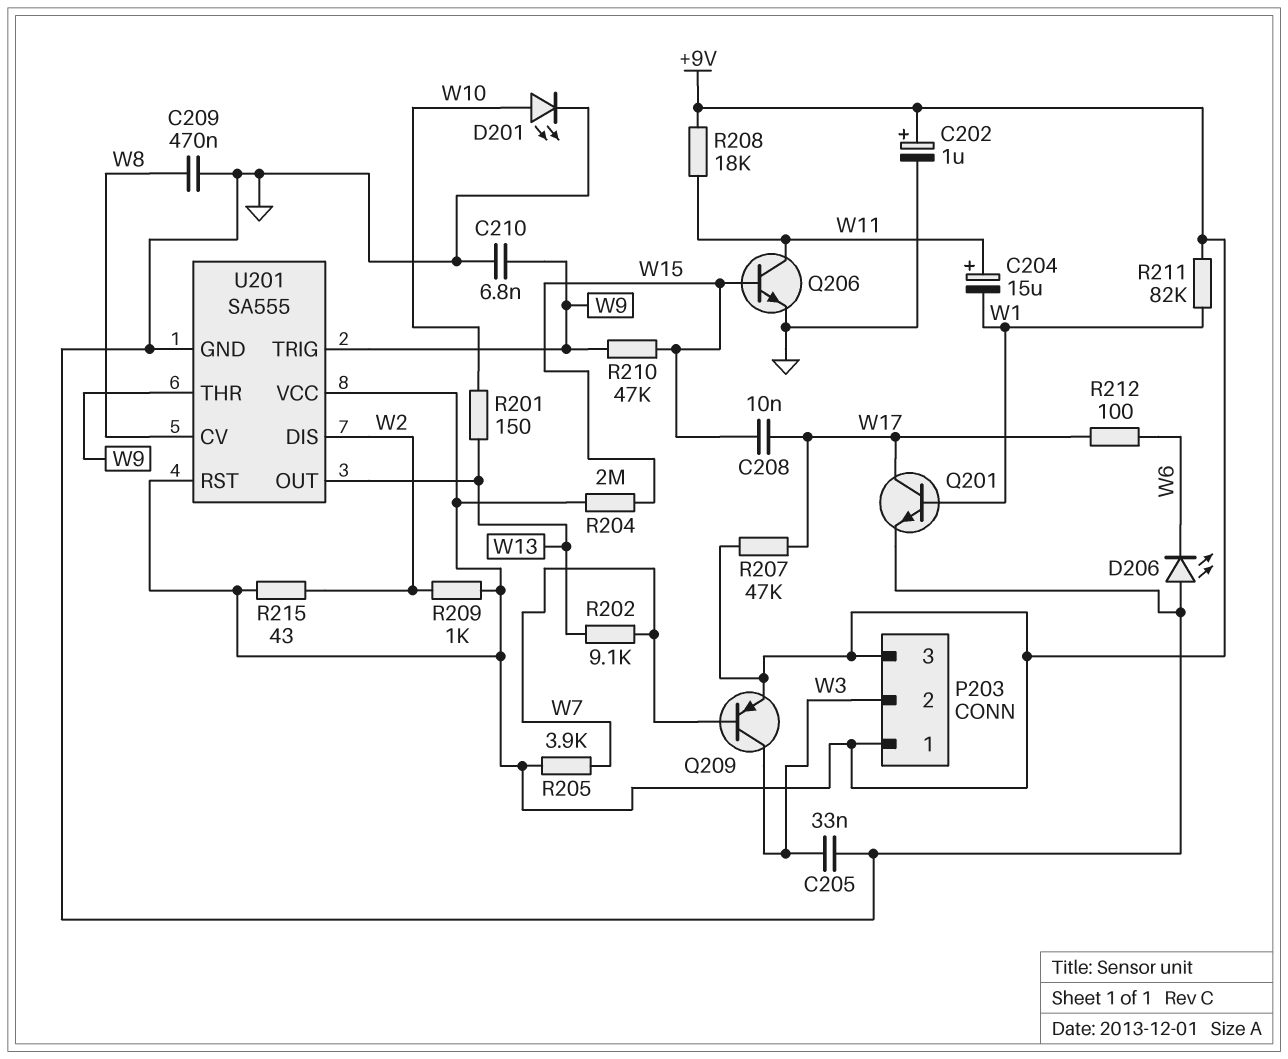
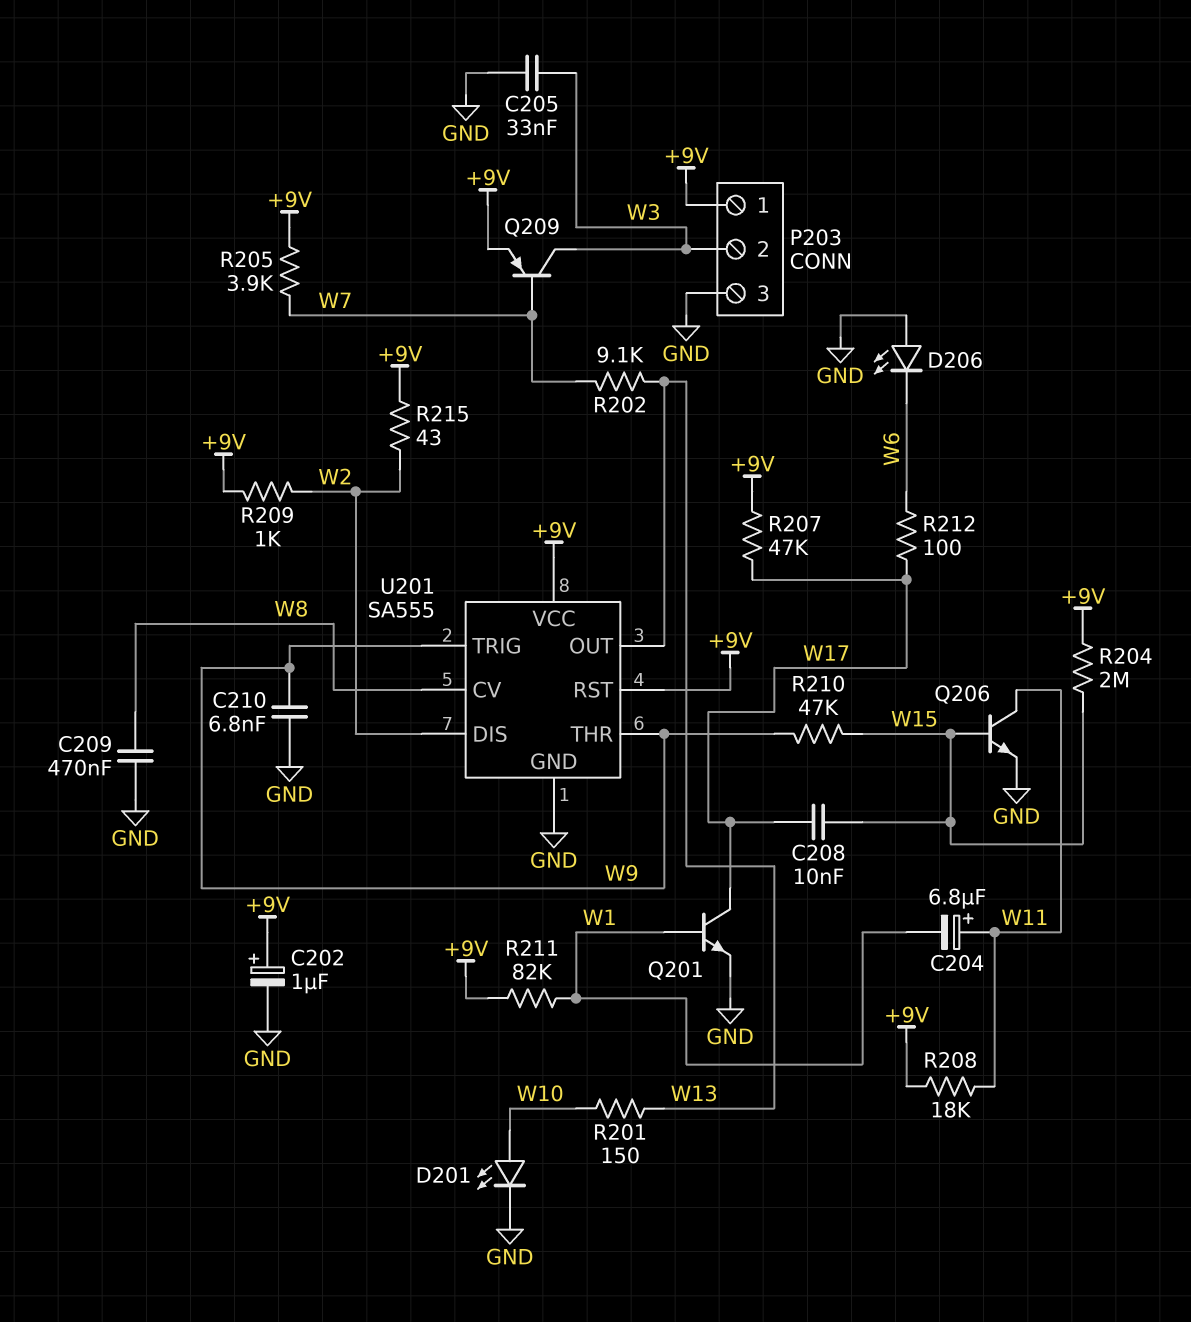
C204: 15uF (plus W11, minus W1) -> 6.8uF (plus W11, minus W1)
P203 pin 3: +9V -> GND

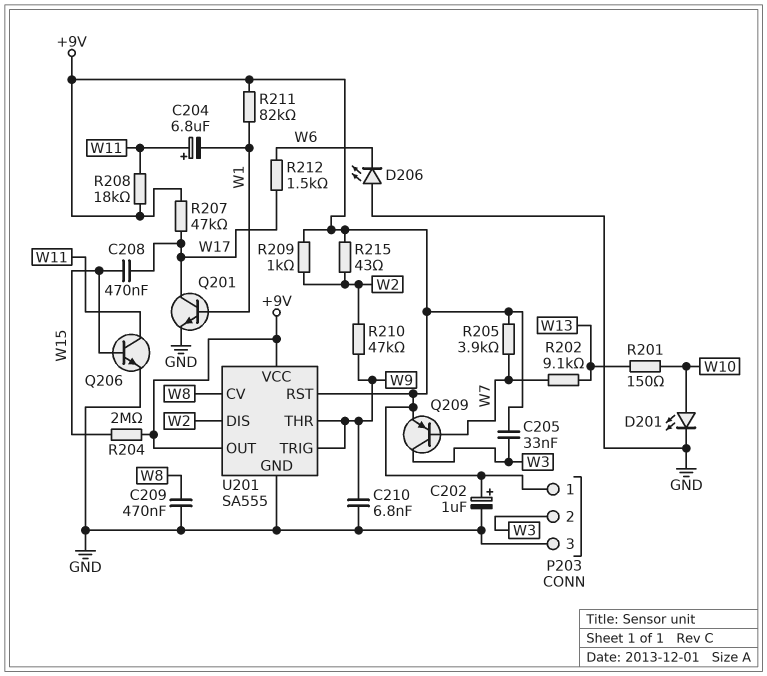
C205: 33nF (GND, W3) -> 33nF (+9V, W3)
C208: 10nF (W15, W17) -> 470nF (W15, W17)
R210: 47k (W9, W15) -> 47k (W2, W9)
R212: 100 (W6, W17) -> 1.5k (W6, W17)
U201 pin OUT: W13 -> +9V

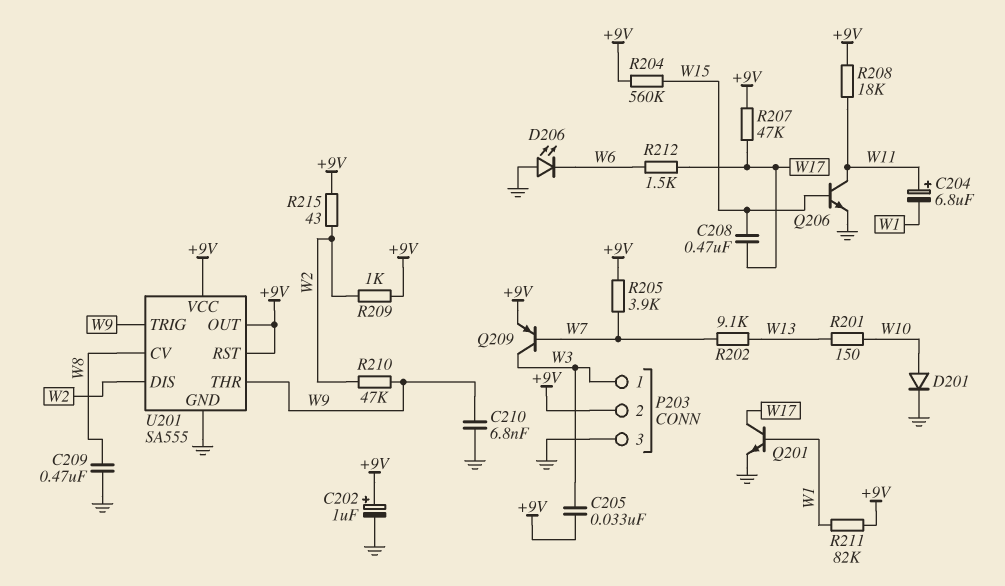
D201: LED (A W10, K GND) -> diode (A W10, K GND)
P203 pin 1: +9V -> W3
P203 pin 2: W3 -> +9V
R204: 2M (+9V, W15) -> 560k (+9V, W15)

